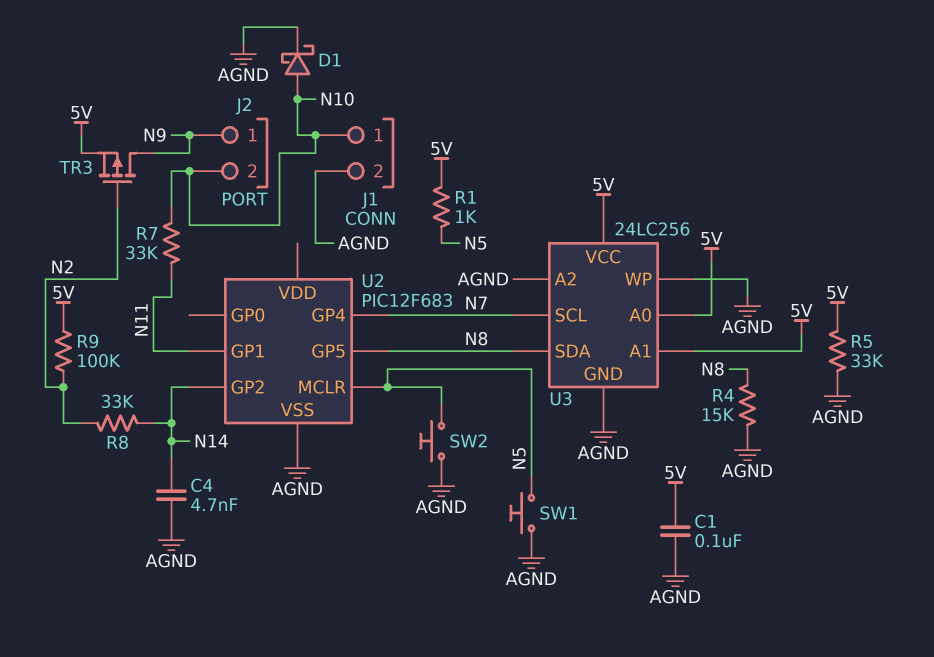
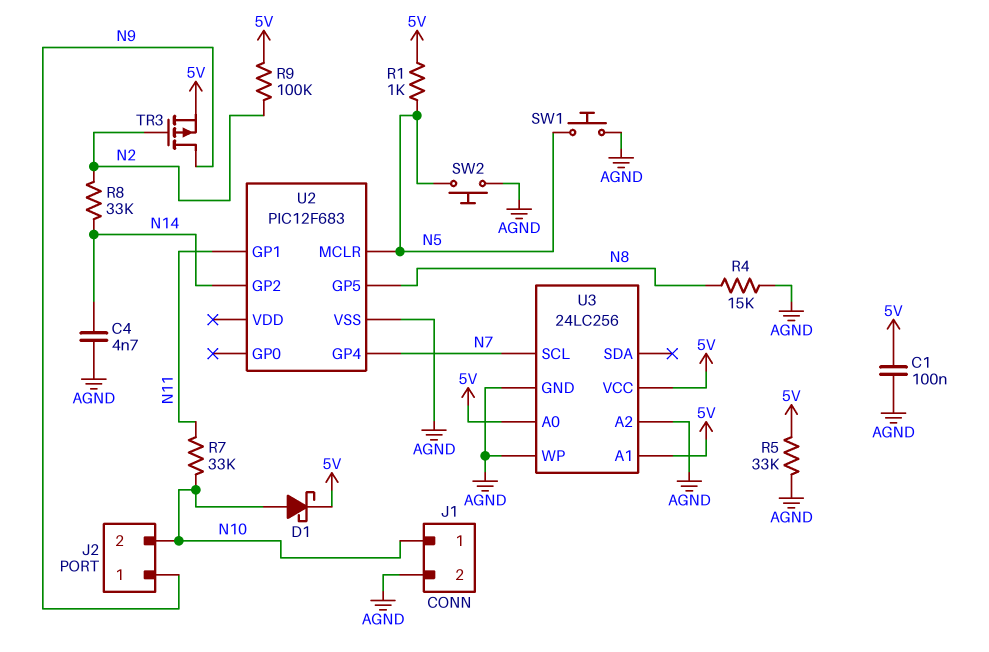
D1: schottky (A N10, K AGND) -> schottky (A N10, K 5V)
U3 pin SDA: N8 -> none

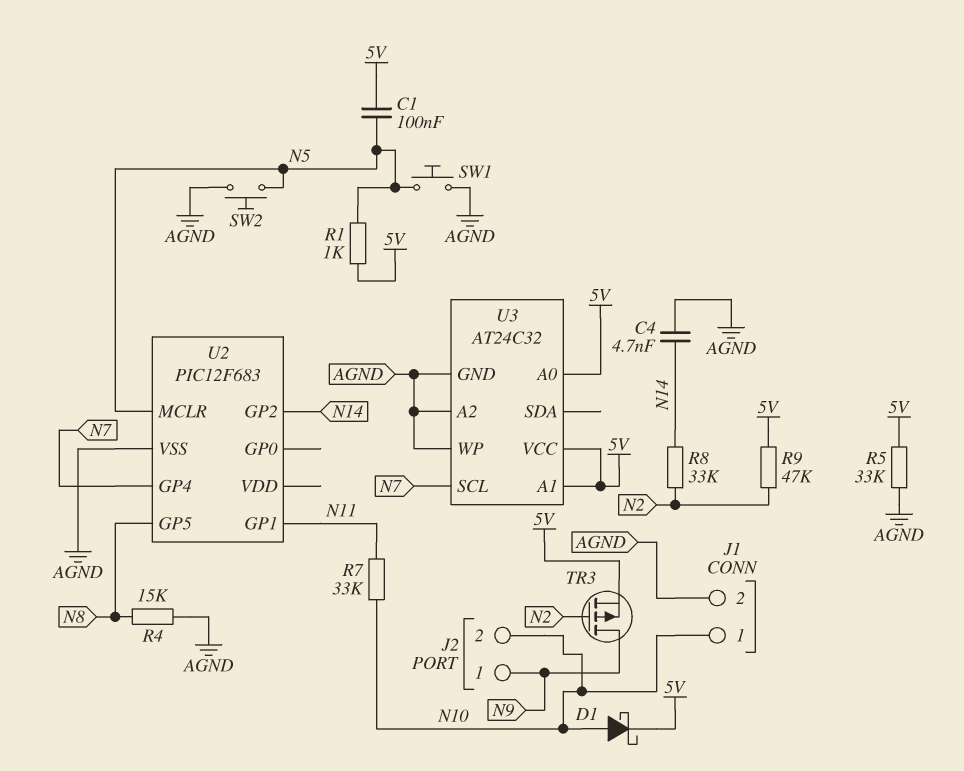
C1: 100nF (5V, AGND) -> 100nF (5V, N5)
R9: 100k (5V, N2) -> 47k (5V, N2)
U3: 24LC256 -> AT24C32

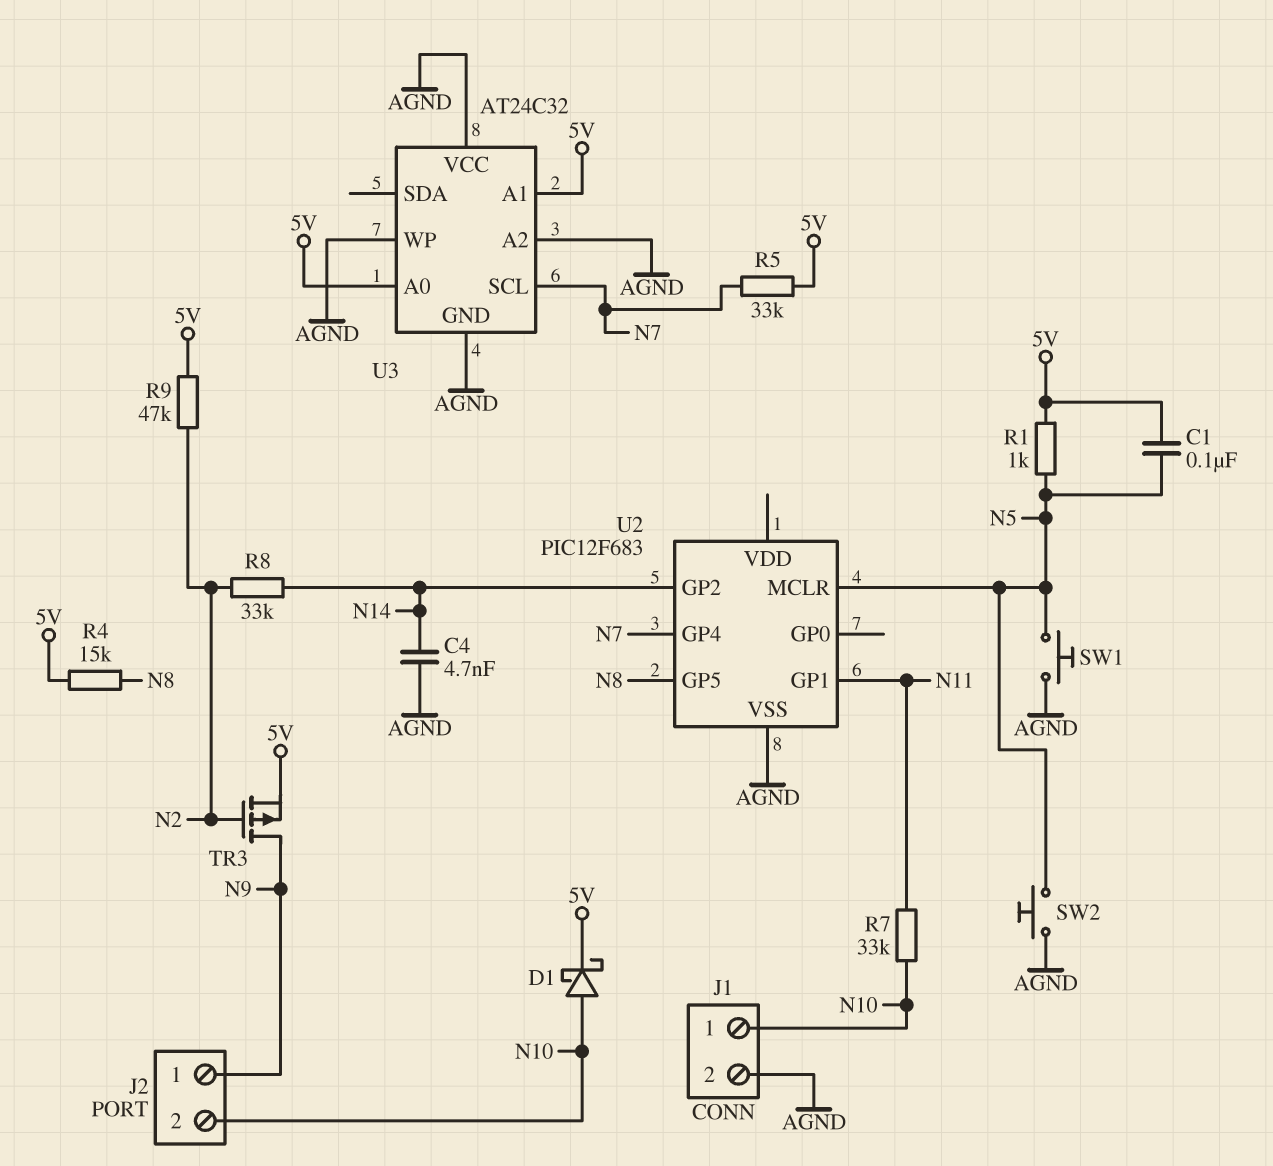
R4: 15k (AGND, N8) -> 15k (5V, N8)
R5: 33k (5V, AGND) -> 33k (5V, N7)
U3 pin VCC: 5V -> AGND

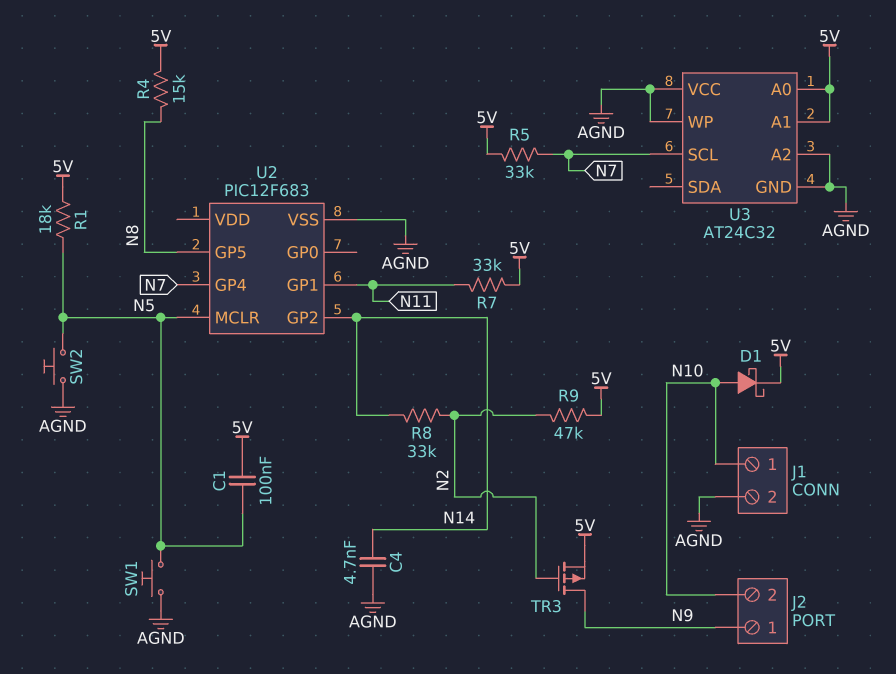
R1: 1k (5V, N5) -> 18k (5V, N5)
R7: 33k (N10, N11) -> 33k (5V, N11)

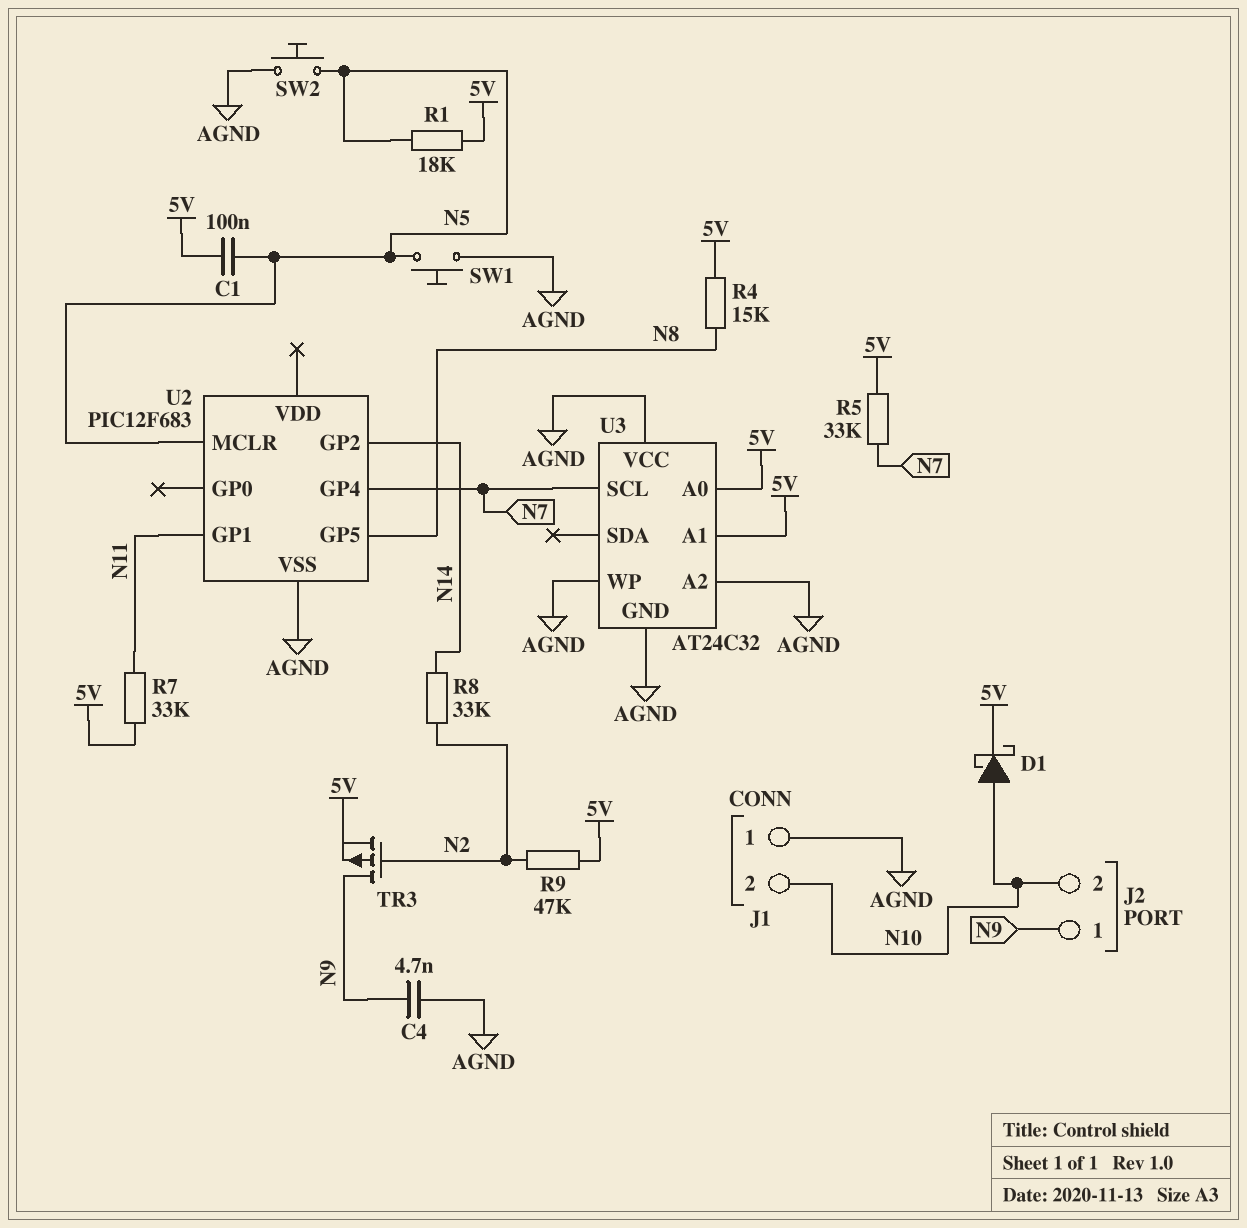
C4: 4.7nF (AGND, N14) -> 4.7nF (AGND, N9)
J1 pin 1: N10 -> AGND
J1 pin 2: AGND -> N10

